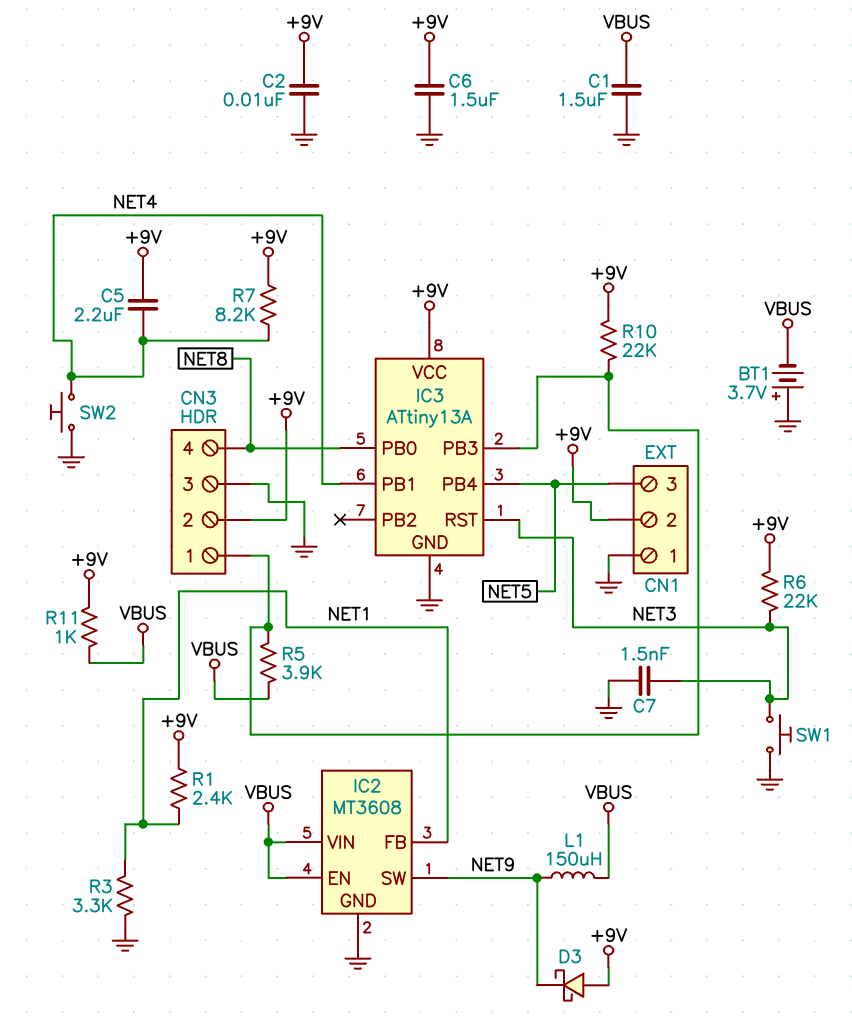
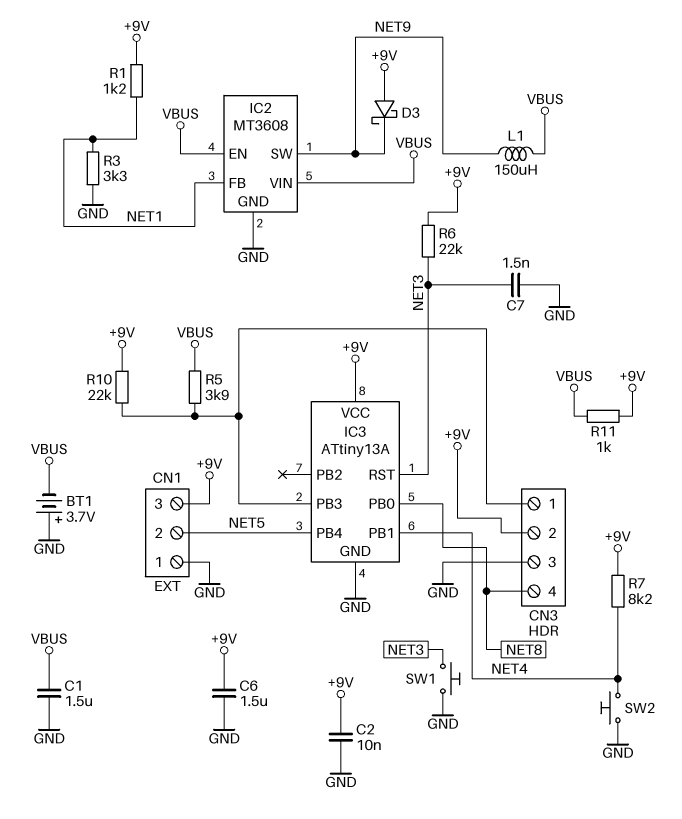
C5: 2.2uF (+9V, NET4) -> none
CN1 pin 2: +9V -> NET5
CN1 pin 3: NET5 -> +9V
R1: 2.4k (+9V, NET1) -> 1.2k (+9V, NET1)

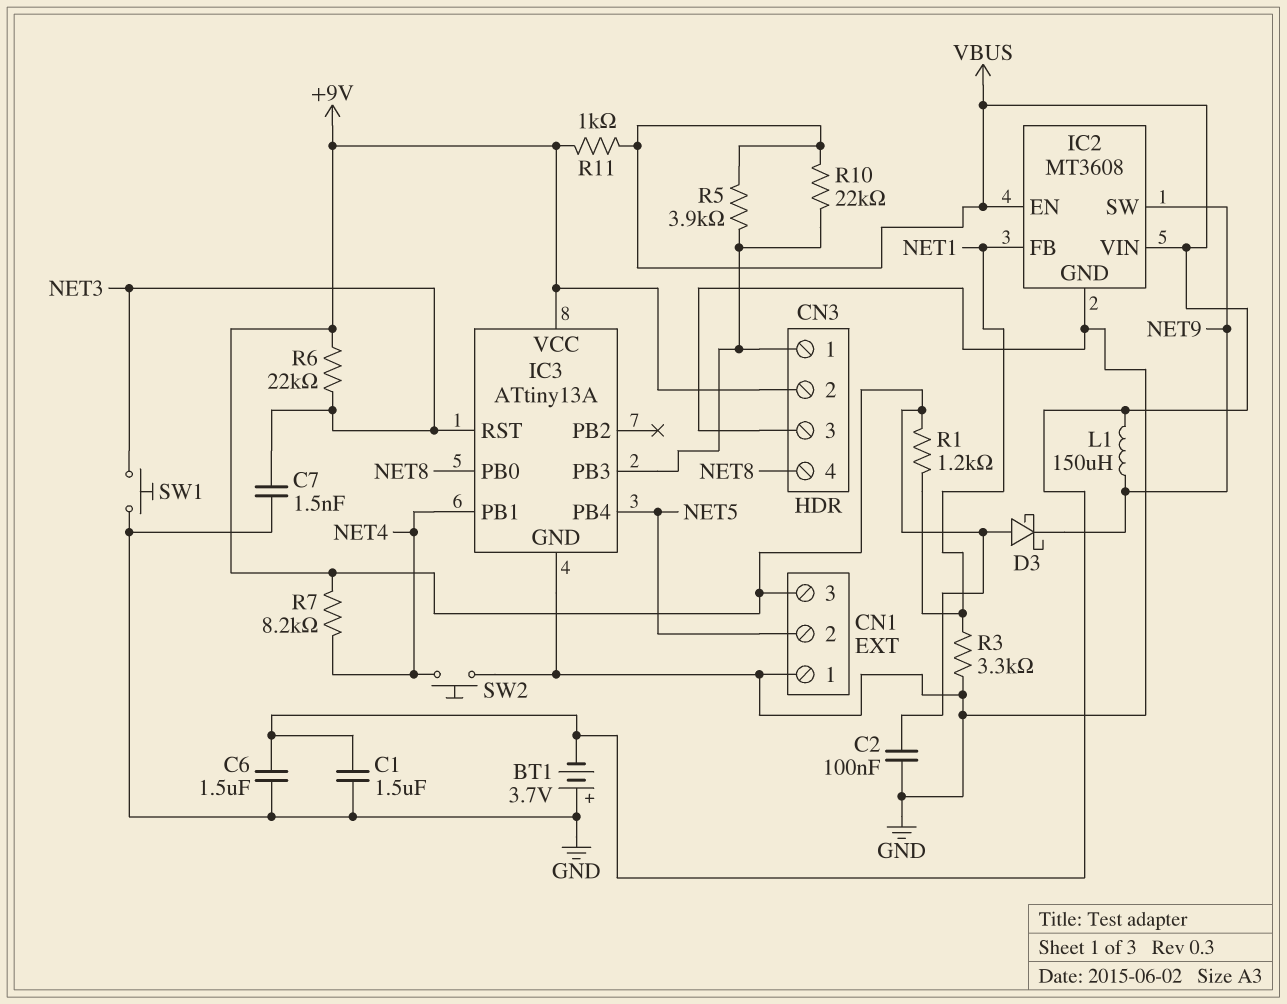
C2: 10nF (+9V, GND) -> 100nF (+9V, GND)
C6: 1.5uF (+9V, GND) -> 1.5uF (GND, VBUS)
R10: 22k (+9V, CN3/1) -> 22k (CN3/1, VBUS)

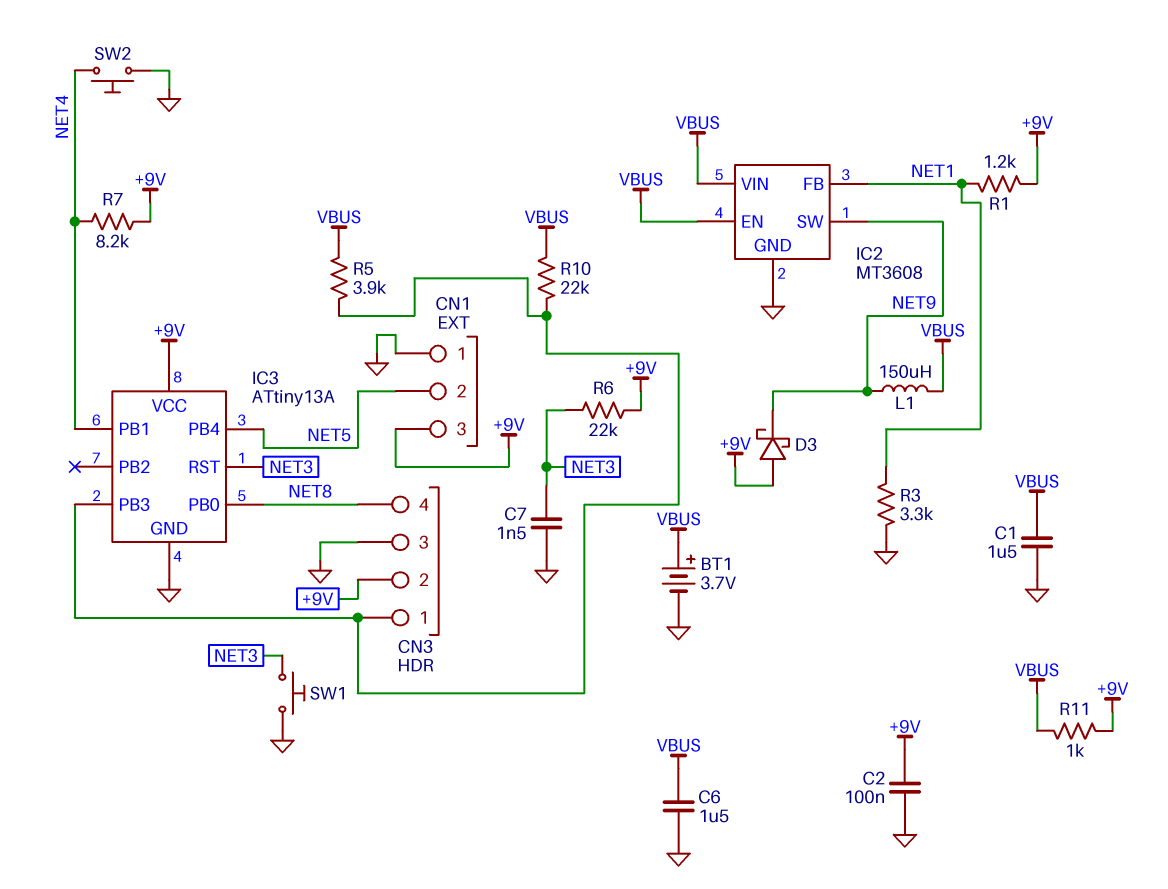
BT1: 3.7V (plus GND, minus VBUS) -> 3.7V (plus VBUS, minus GND)

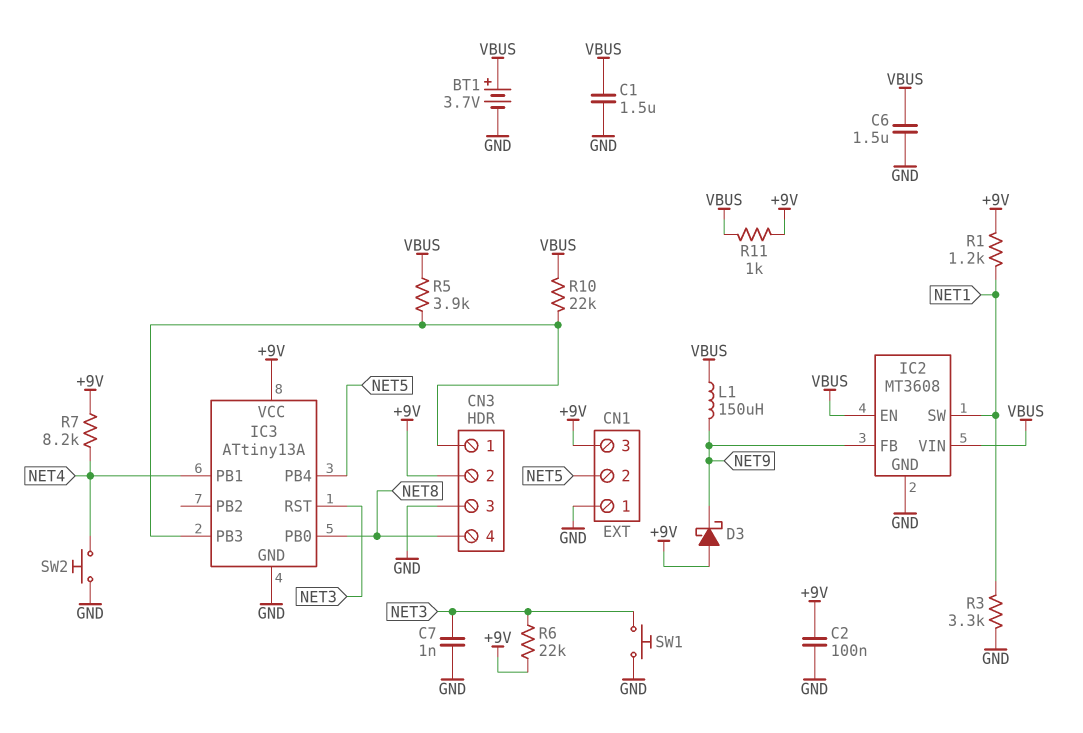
C7: 1.5nF (GND, NET3) -> 1nF (GND, NET3)
IC2 pin FB: NET1 -> NET9
IC2 pin SW: NET9 -> NET1

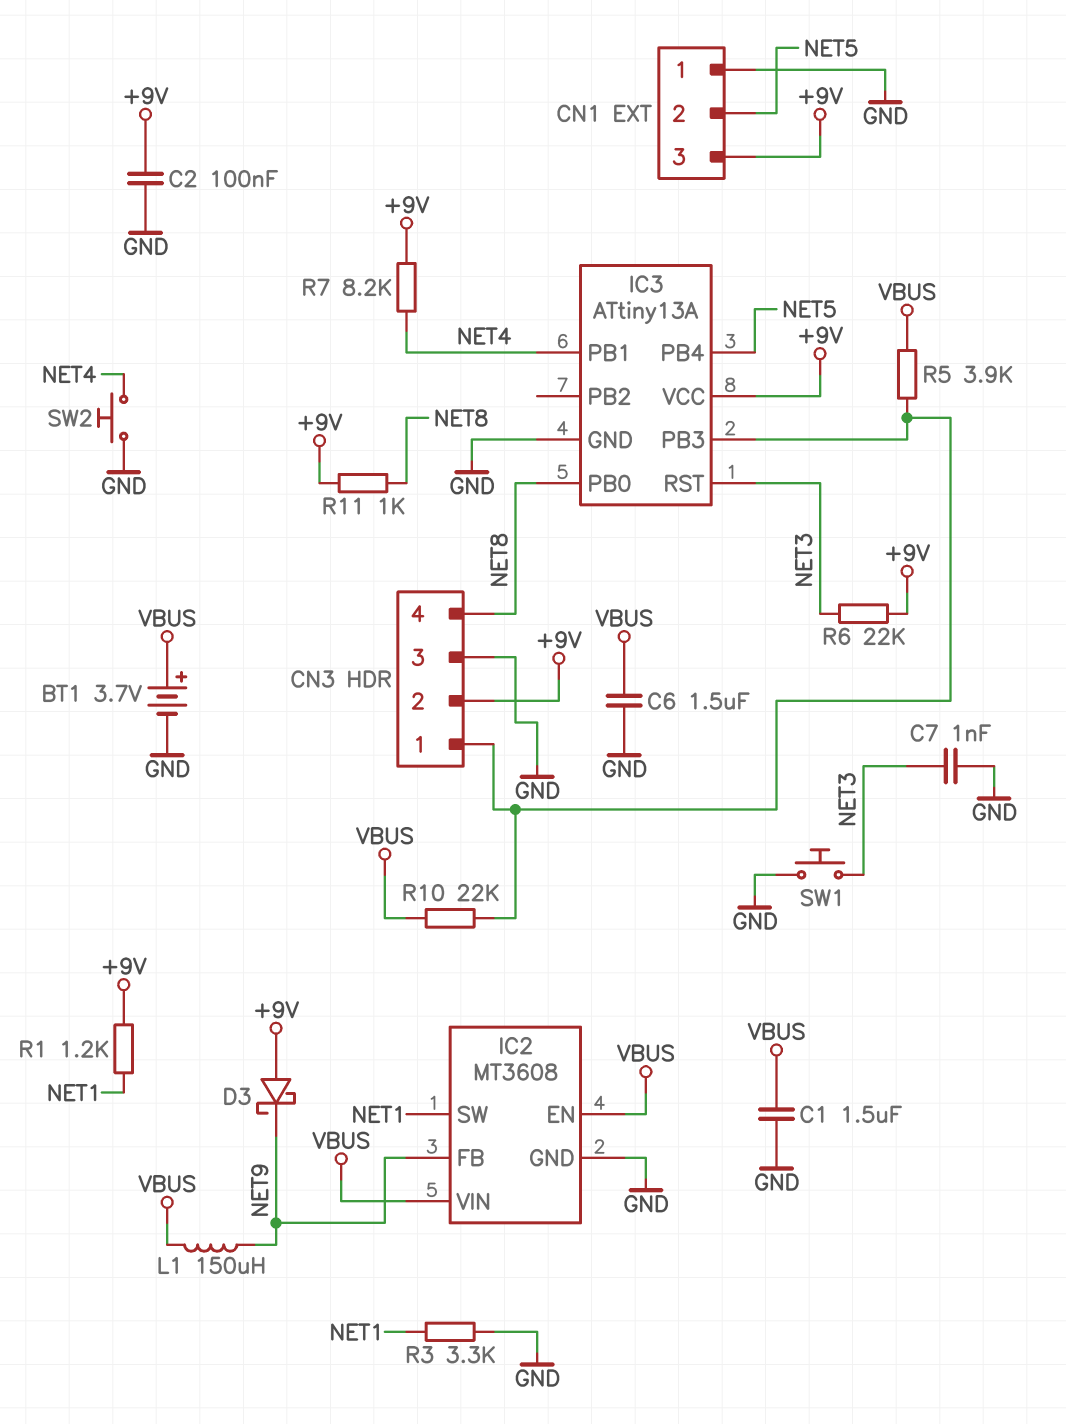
R11: 1k (+9V, VBUS) -> 1k (+9V, NET8)

